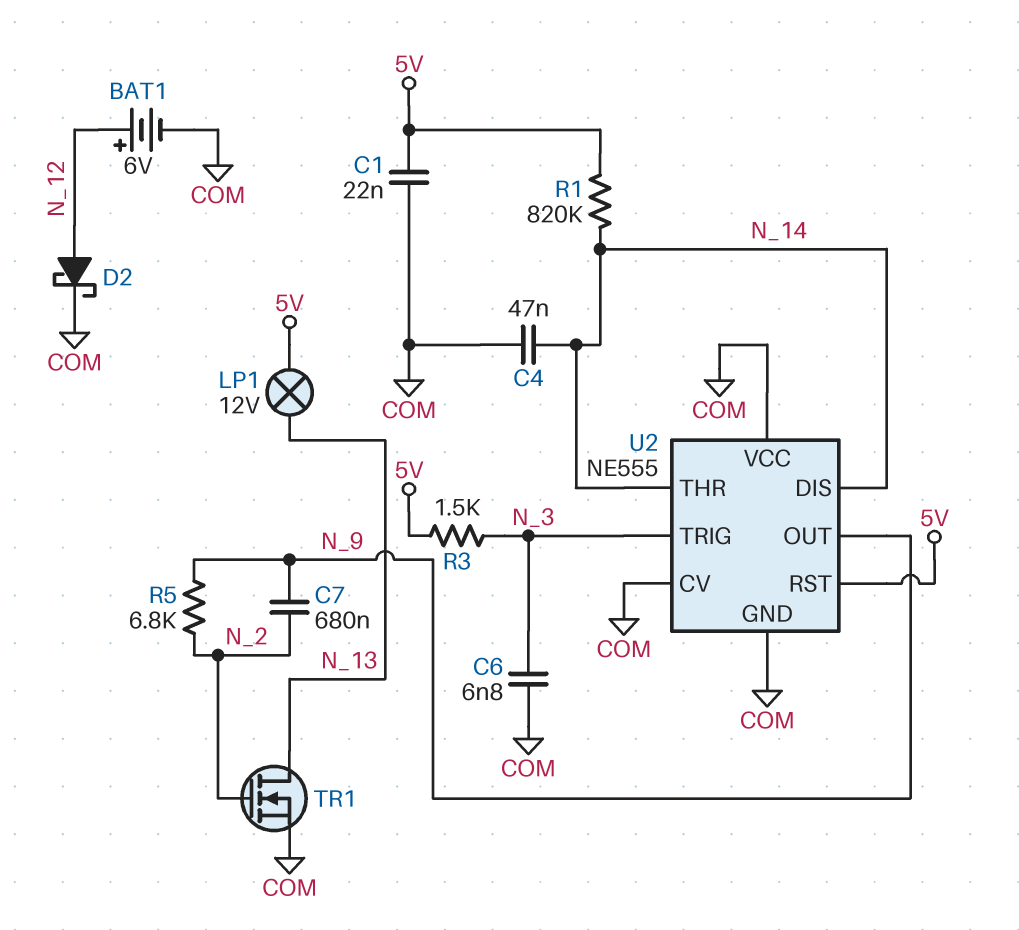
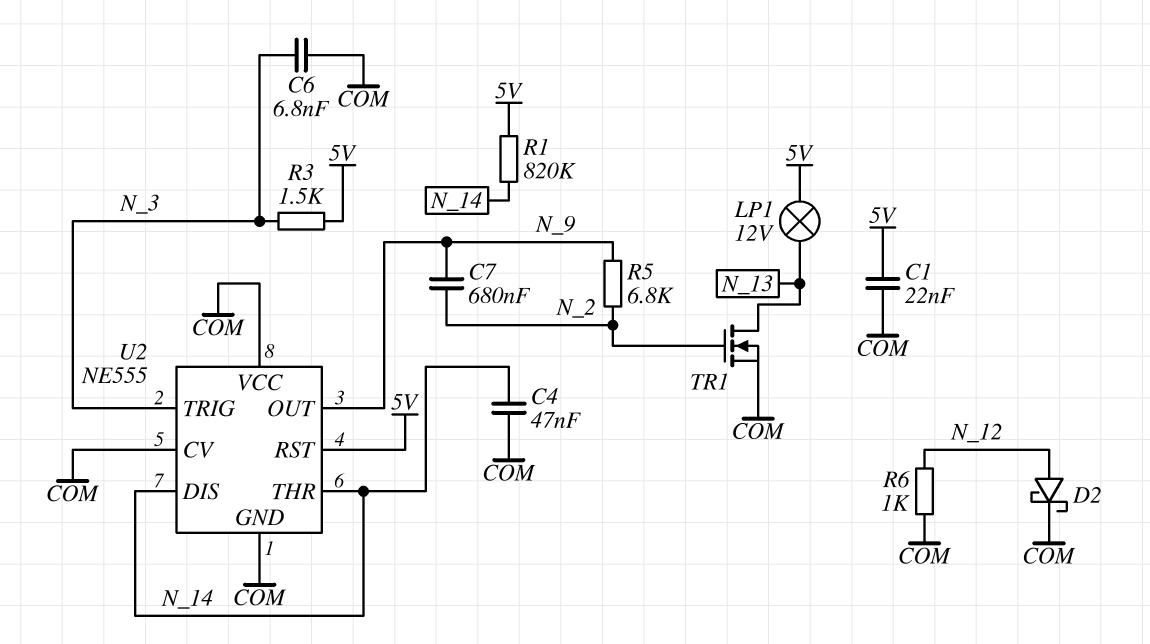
BAT1: 6V (plus N_12, minus COM) -> none
R6: none -> 1k (COM, N_12)

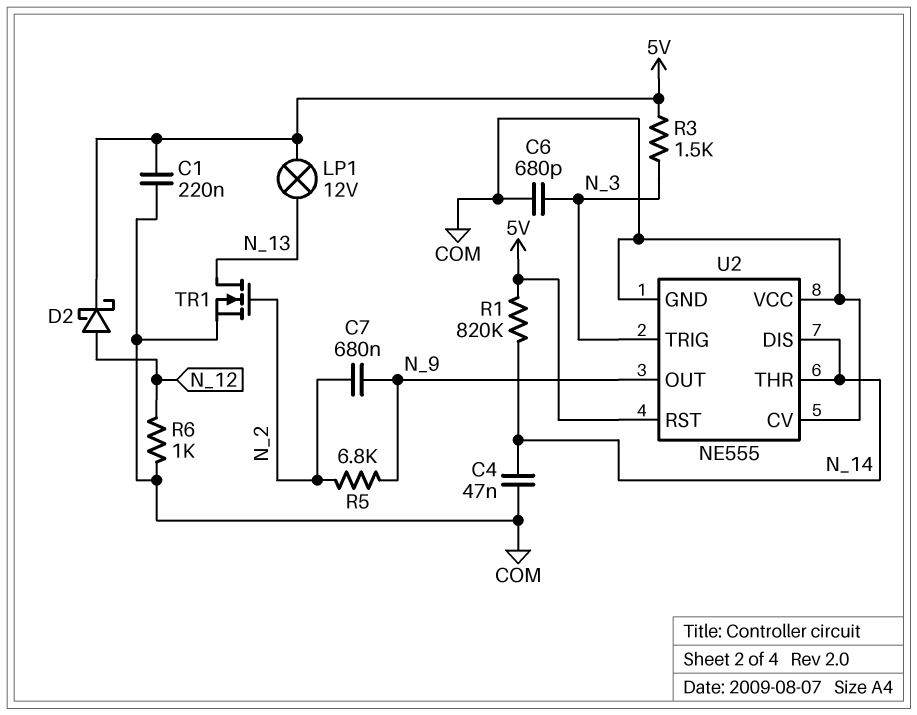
C1: 22nF (5V, COM) -> 220nF (5V, COM)
C6: 6.8nF (COM, N_3) -> 680pF (COM, N_3)
D2: schottky (A N_12, K COM) -> schottky (A N_12, K 5V)

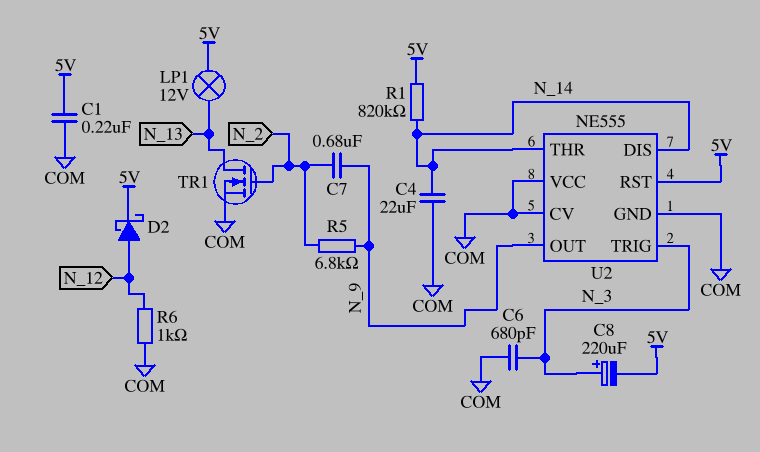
C4: 47nF (COM, N_14) -> 22uF (COM, N_14)
C8: none -> 220uF (plus N_3, minus 5V)
R3: 1.5k (5V, N_3) -> none

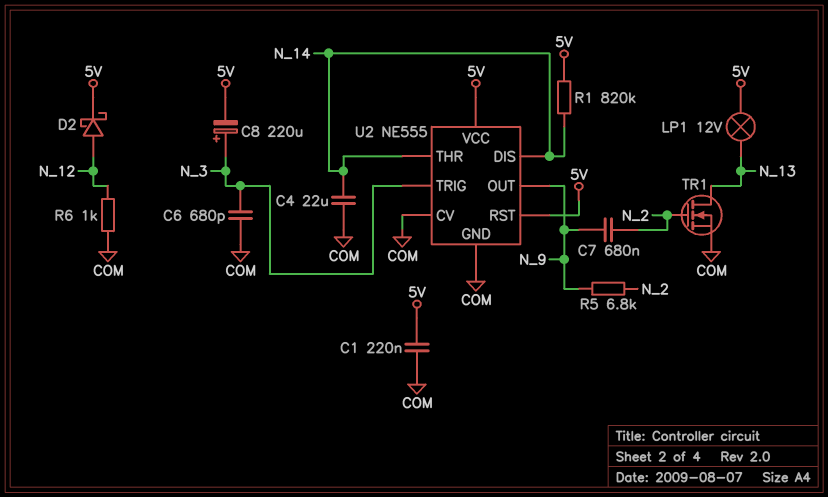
U2 pin VCC: COM -> 5V

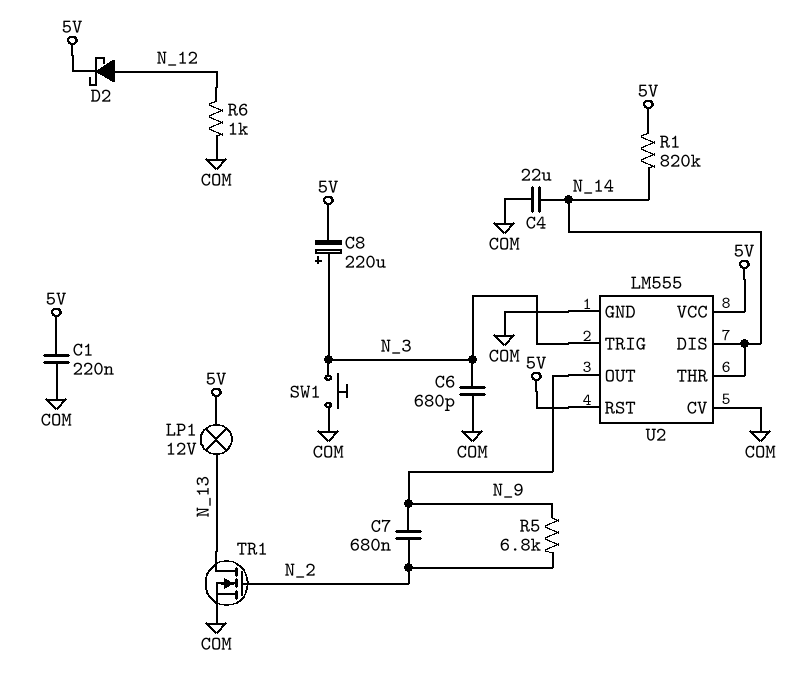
SW1: none -> button (COM, N_3)
U2: NE555 -> LM555

